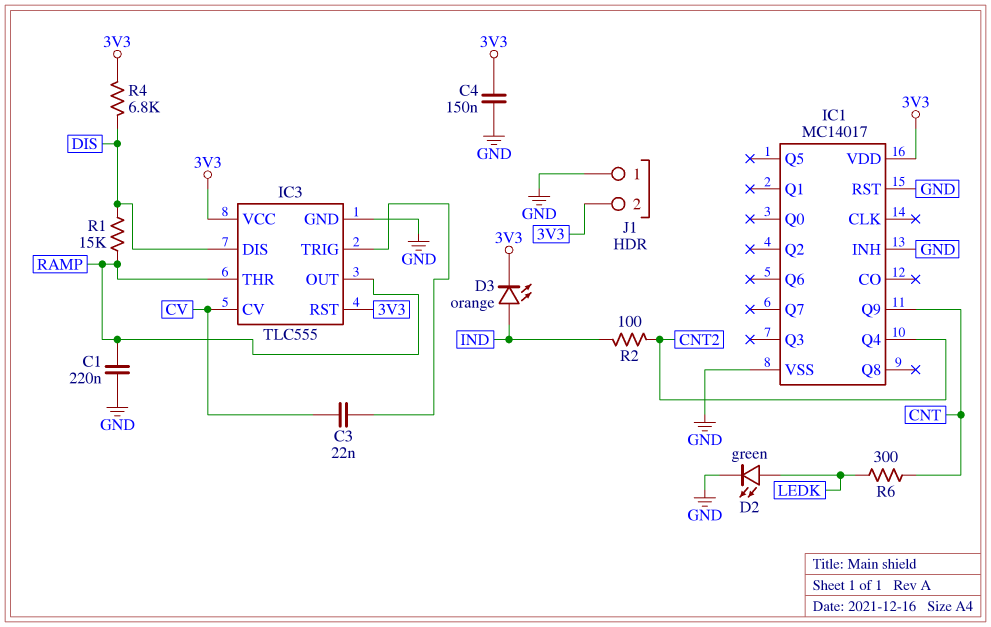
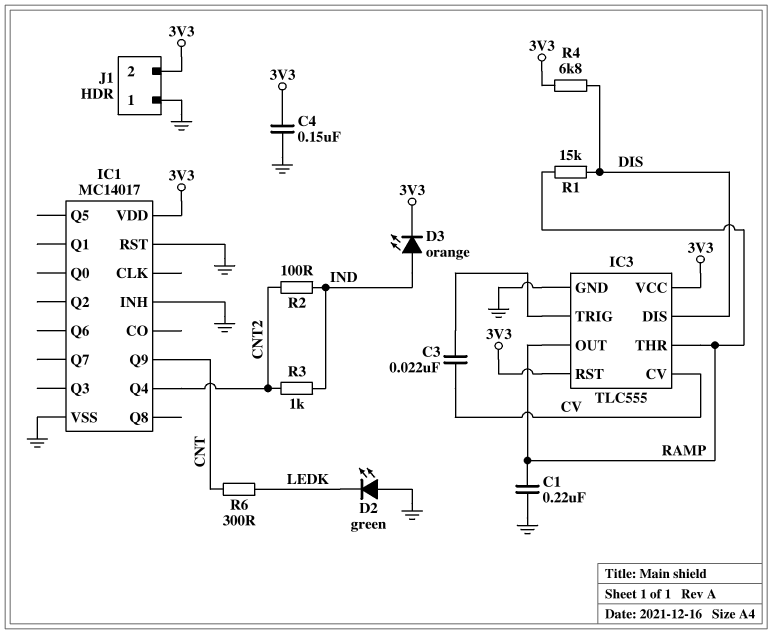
D2: LED green (A LEDK, K GND) -> LED green (A GND, K LEDK)
R3: none -> 1k (CNT2, IND)

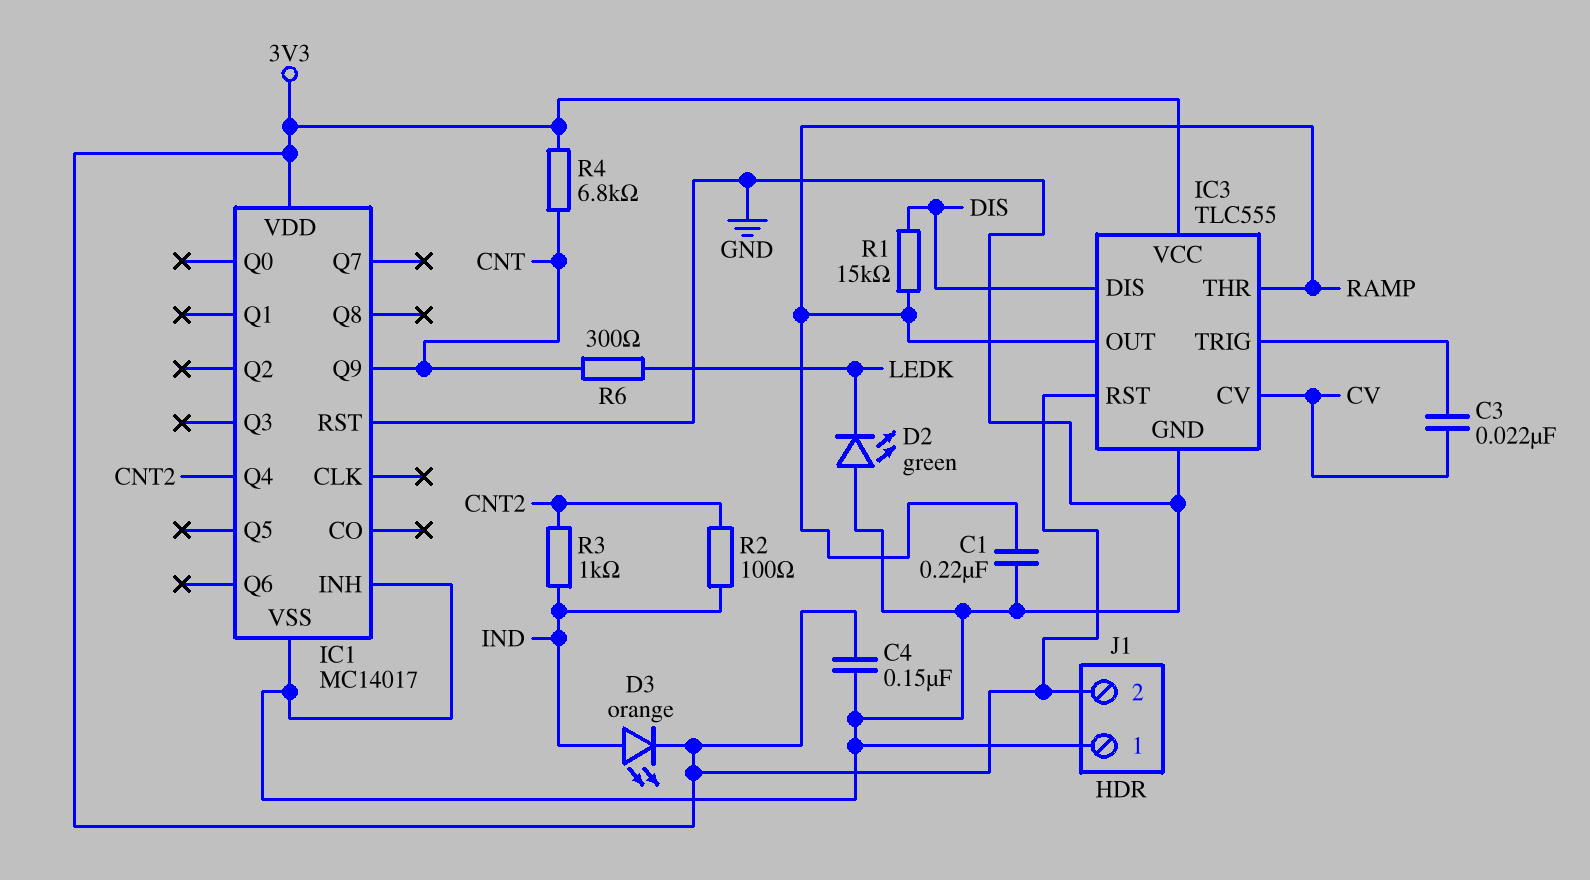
R4: 6.8k (3V3, DIS) -> 6.8k (3V3, CNT)

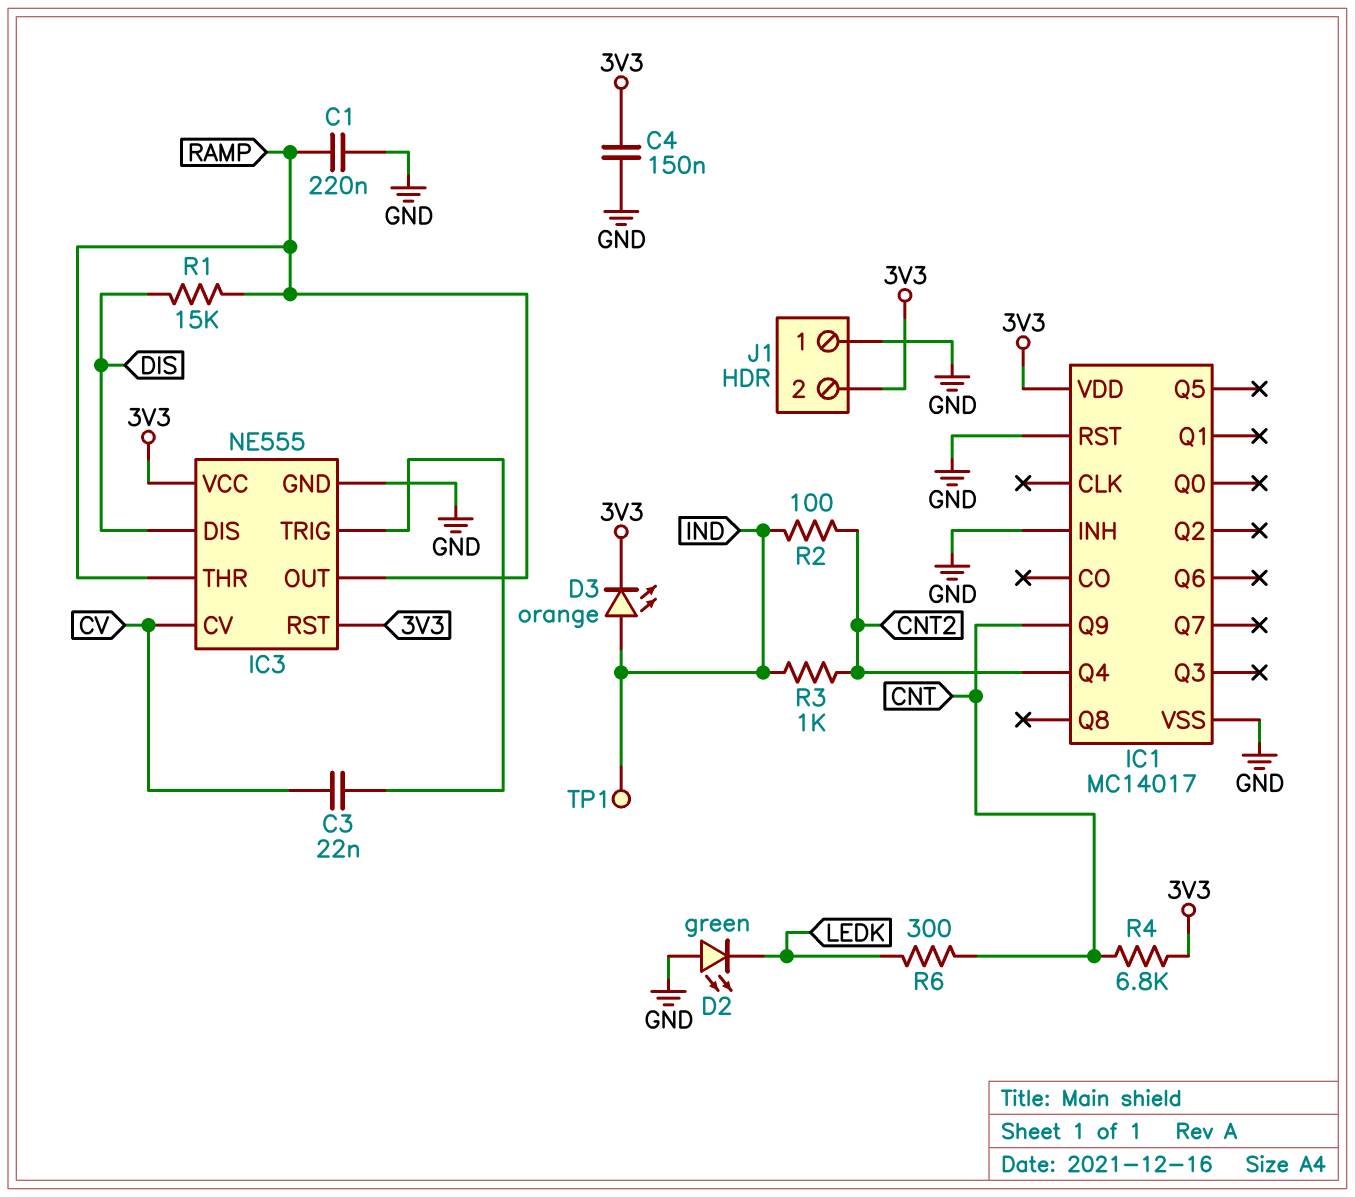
IC3: TLC555 -> NE555
TP1: none -> test point (IND)

